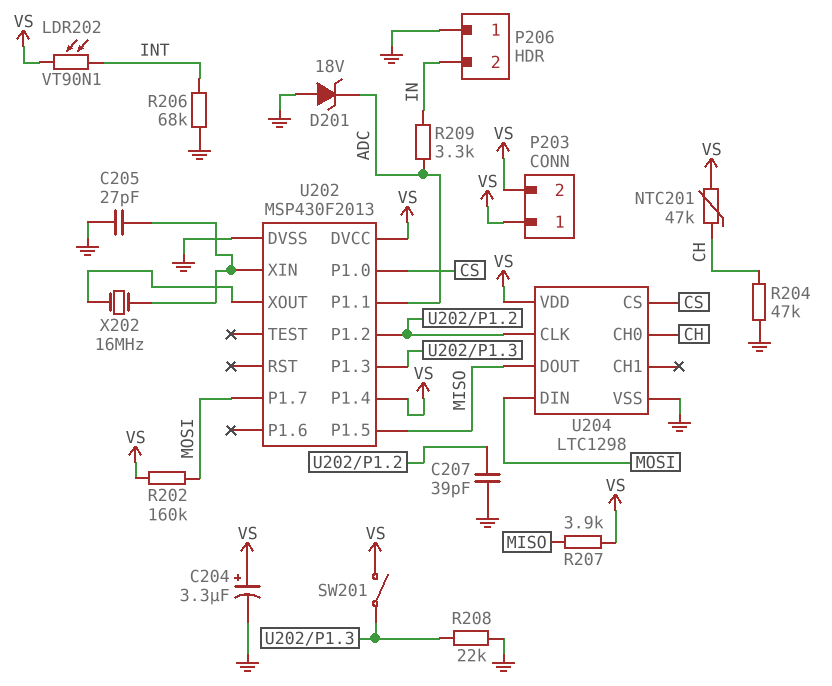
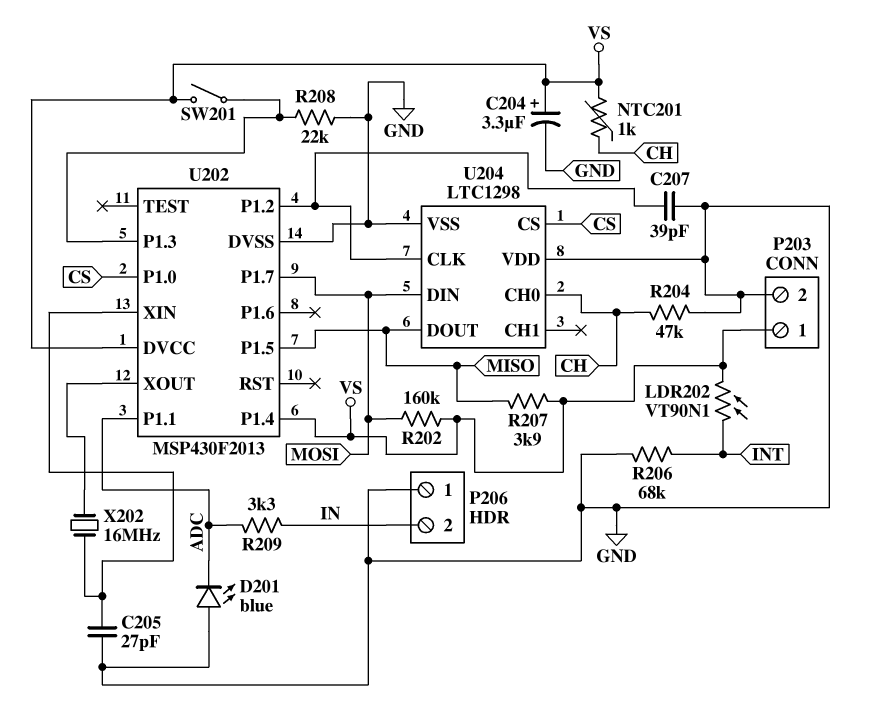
D201: zener 18V (A GND, K ADC) -> LED blue (A GND, K ADC)
NTC201: 47k (CH, VS) -> 1k (CH, VS)
P203 pin 2: VS -> GND
U204 pin VDD: VS -> GND

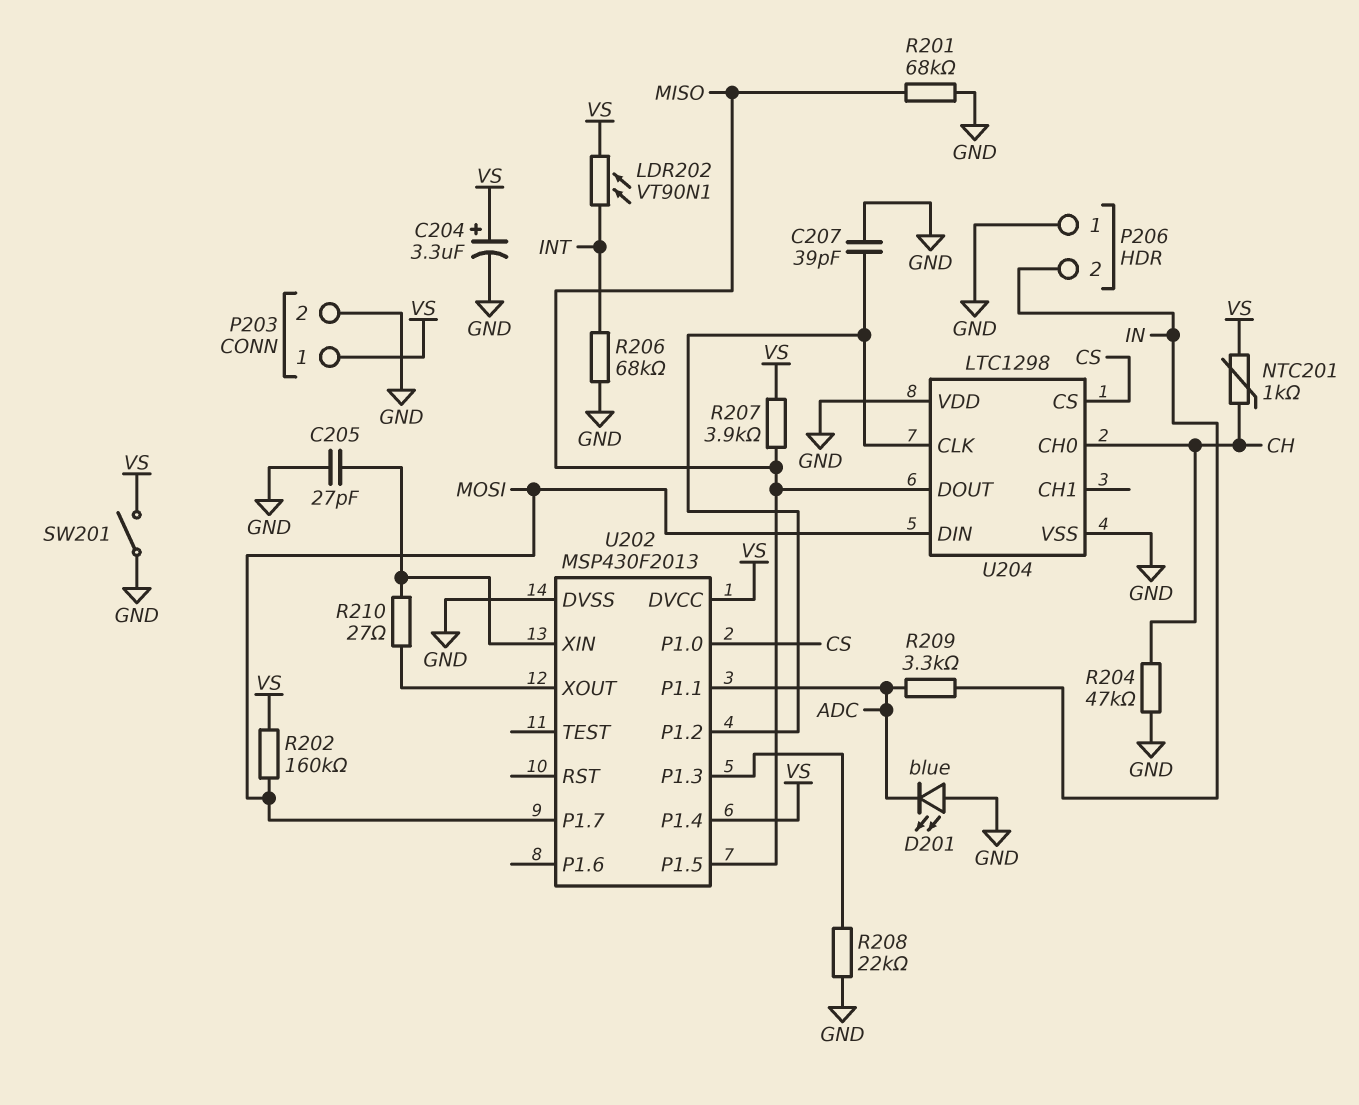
R201: none -> 68k (GND, MISO)
R210: none -> 27 (U202/XIN, U202/XOUT)
SW201: switch (U202/P1.3, VS) -> switch (GND, VS)
X202: 16MHz (U202/XIN, U202/XOUT) -> none

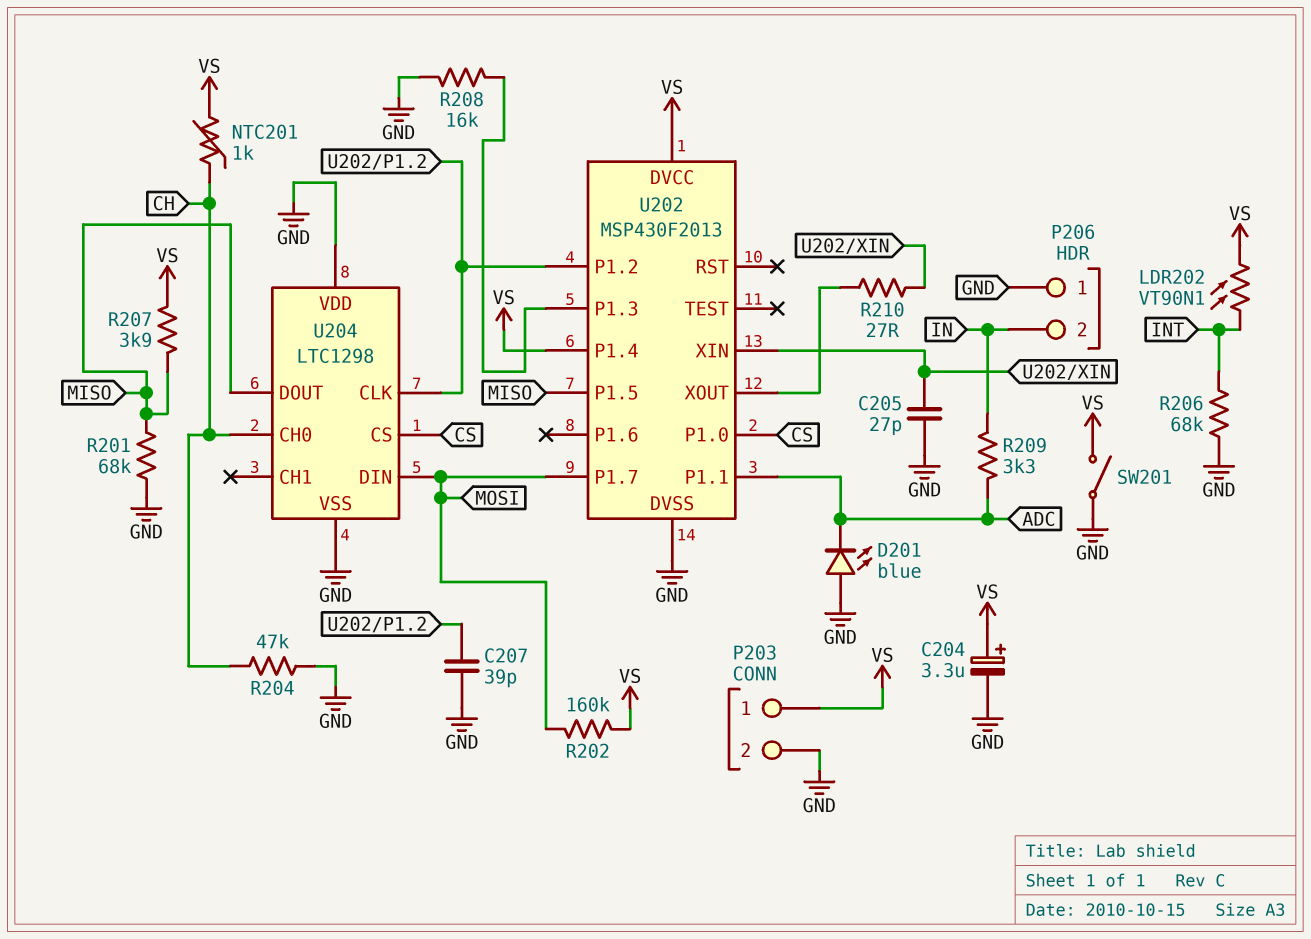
R208: 22k (GND, U202/P1.3) -> 16k (GND, U202/P1.3)

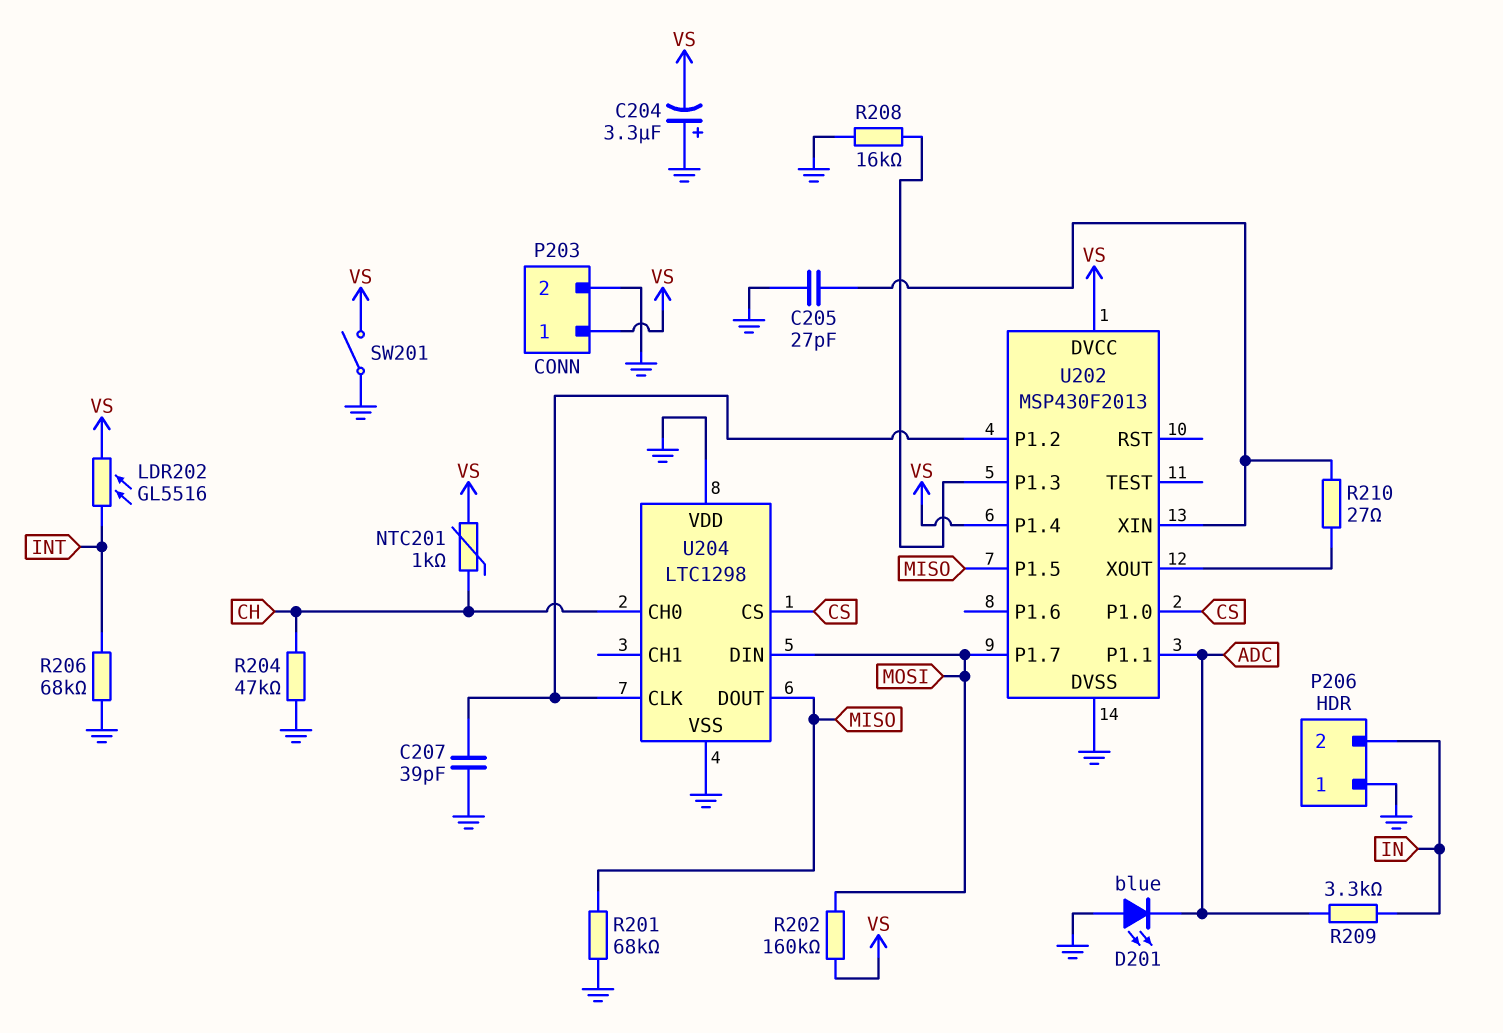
C204: 3.3uF (plus VS, minus GND) -> 3.3uF (plus GND, minus VS)
LDR202: VT90N1 (INT, VS) -> GL5516 (INT, VS)
R207: 3.9k (MISO, VS) -> none

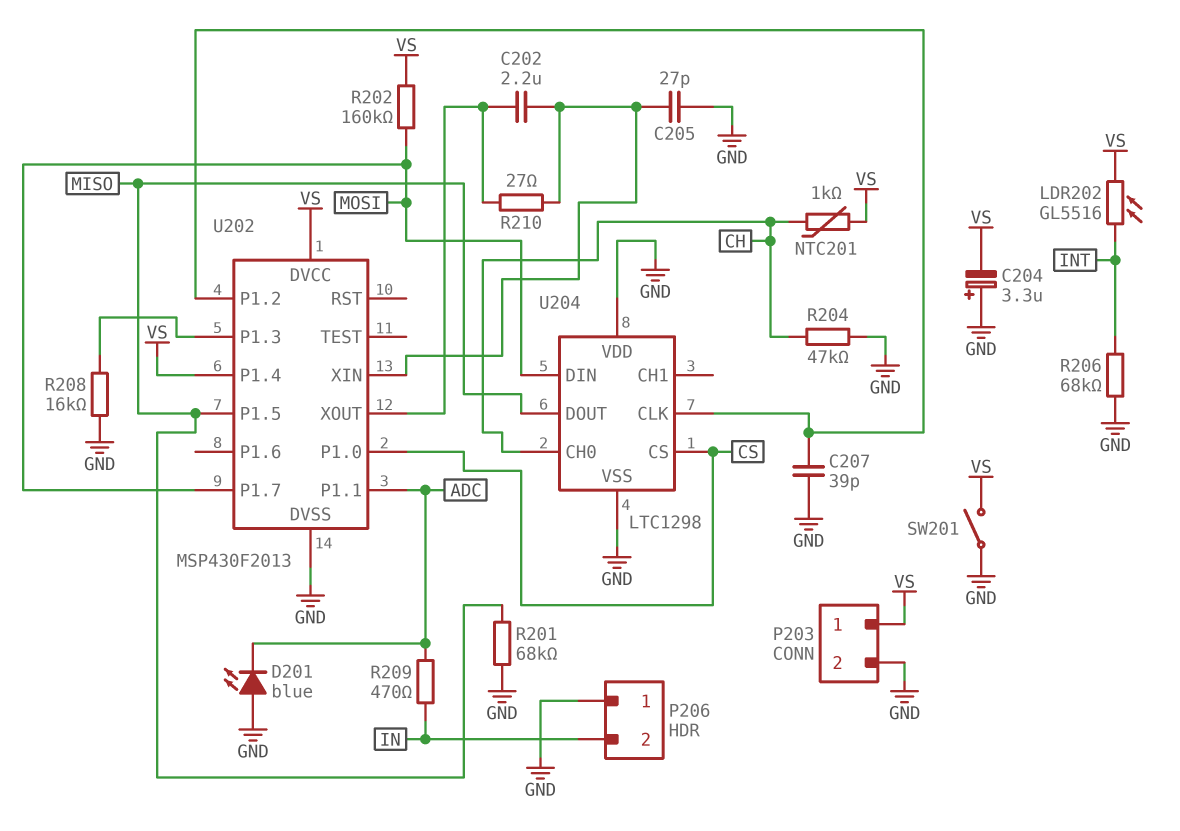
C202: none -> 2.2uF (U202/XIN, U202/XOUT)
R209: 3.3k (ADC, IN) -> 470 (ADC, IN)

